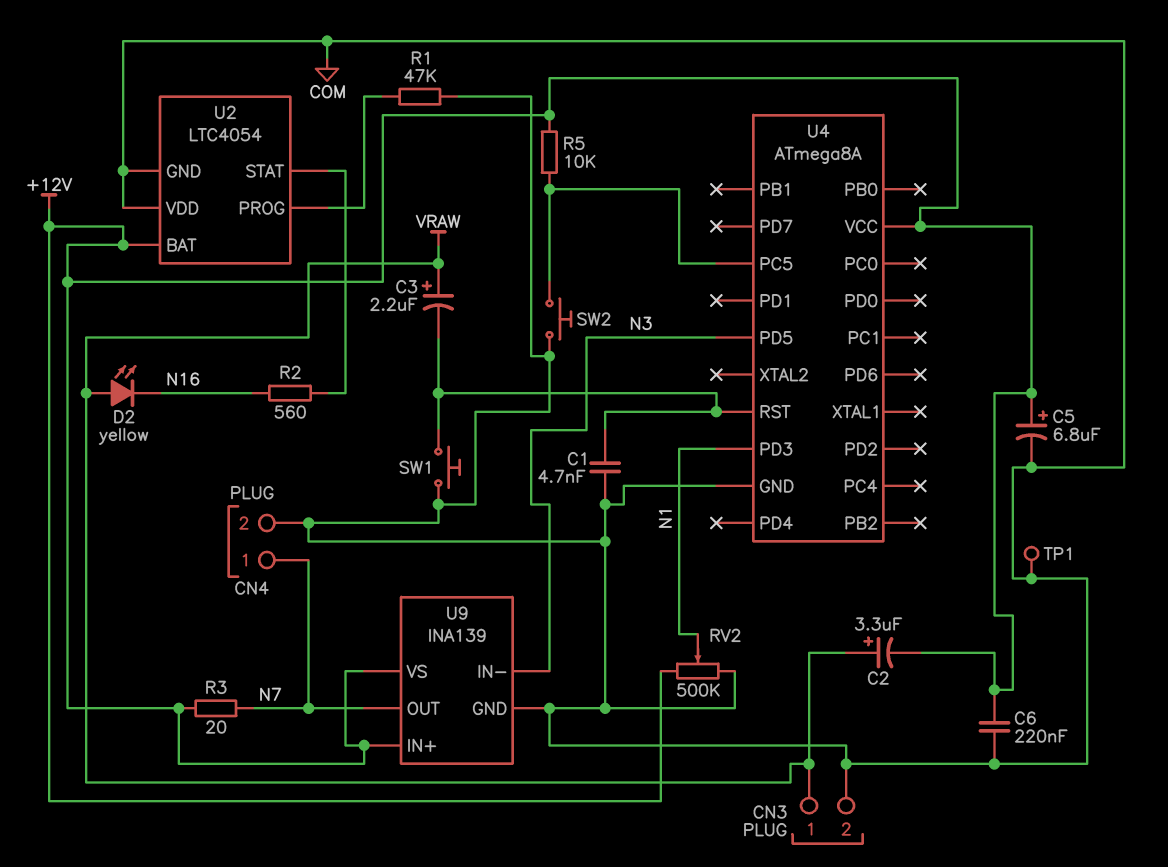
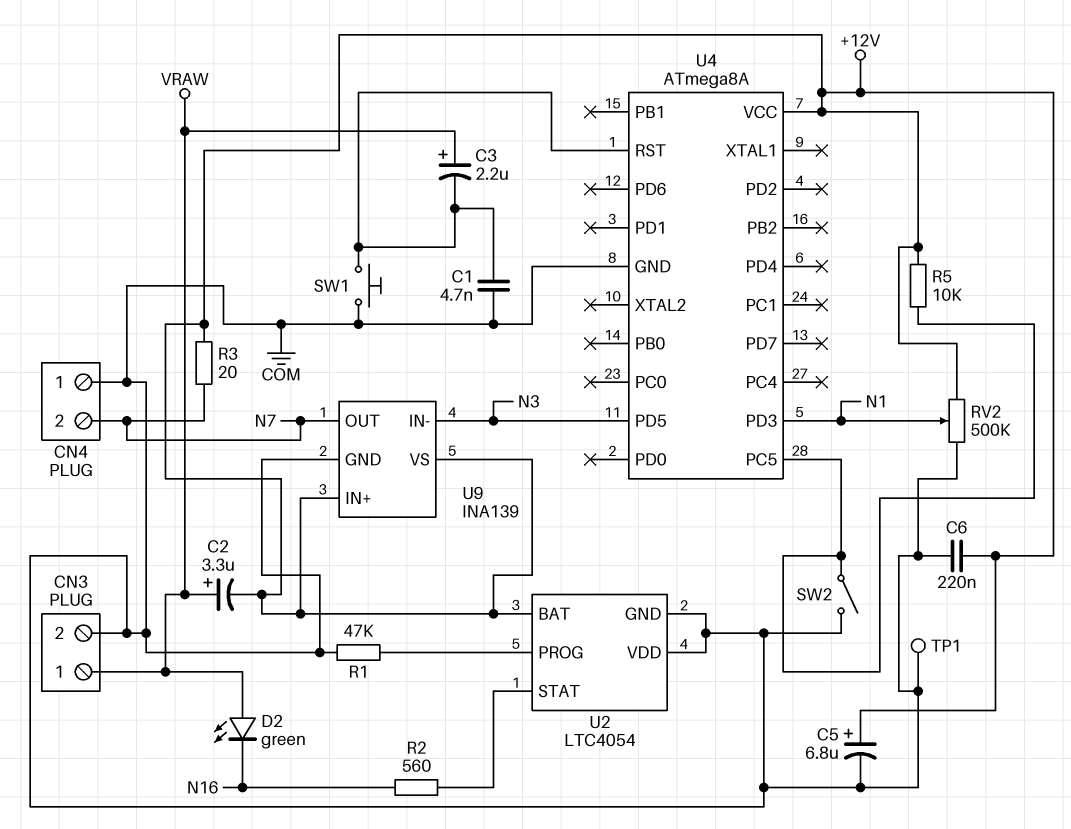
CN4 pin 1: N7 -> COM
CN4 pin 2: COM -> N7
D2: LED yellow (A VRAW, K N16) -> LED green (A VRAW, K N16)
SW2: button (COM, U4/PC5) -> switch (COM, U4/PC5)

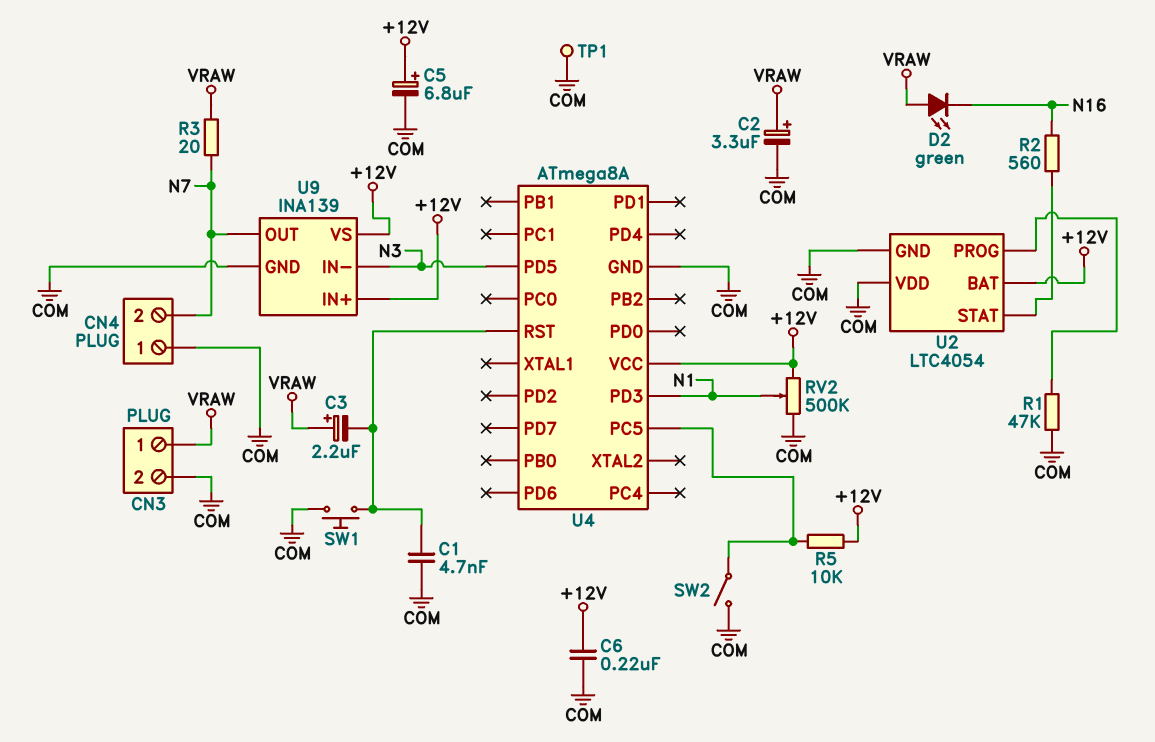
C2: 3.3uF (plus VRAW, minus +12V) -> 3.3uF (plus VRAW, minus COM)
R3: 20 (+12V, N7) -> 20 (N7, VRAW)

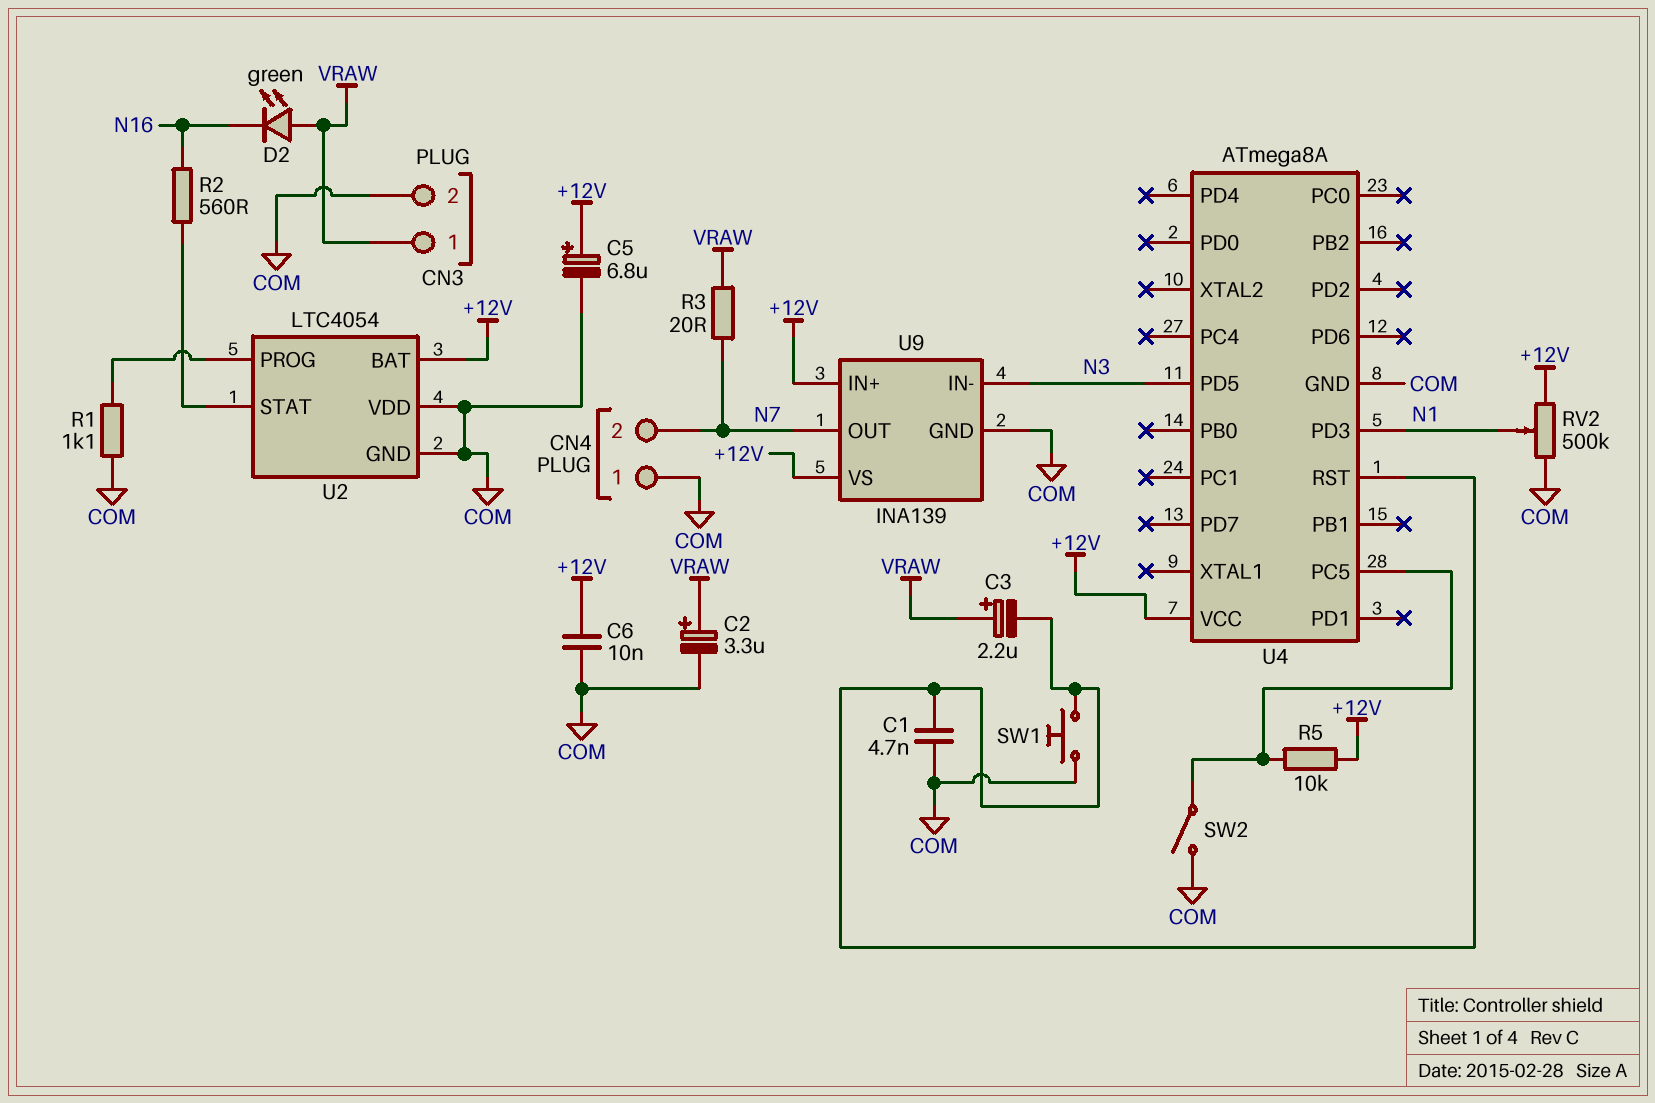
C6: 220nF (+12V, COM) -> 10nF (+12V, COM)
R1: 47k (COM, U2/PROG) -> 1.1k (COM, U2/PROG)
TP1: test point (COM) -> none

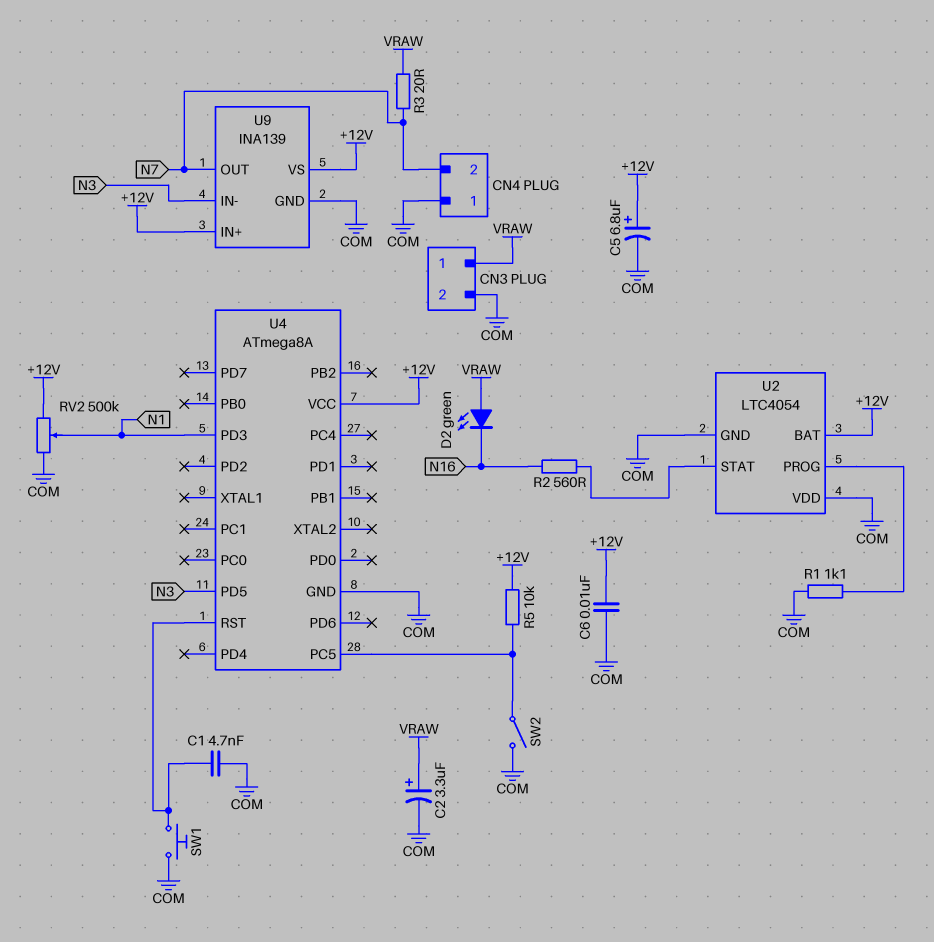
C3: 2.2uF (plus VRAW, minus U4/RST) -> none

